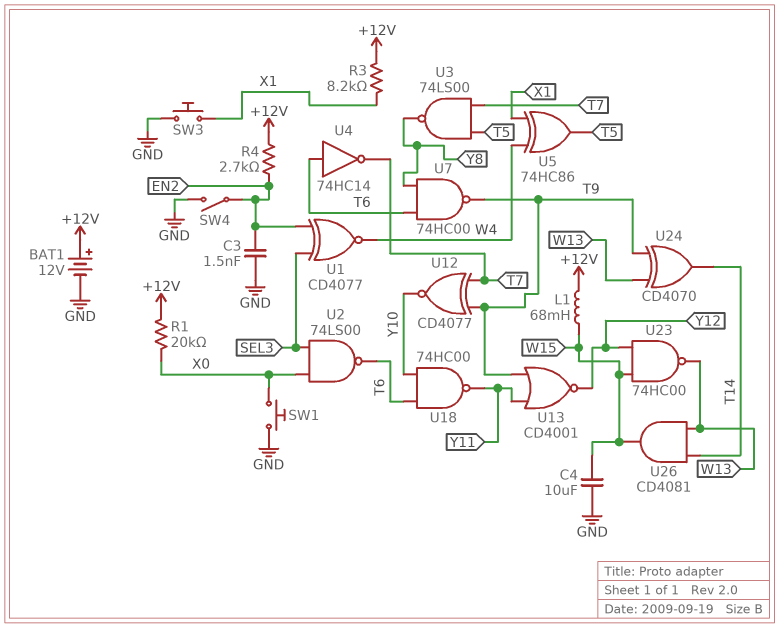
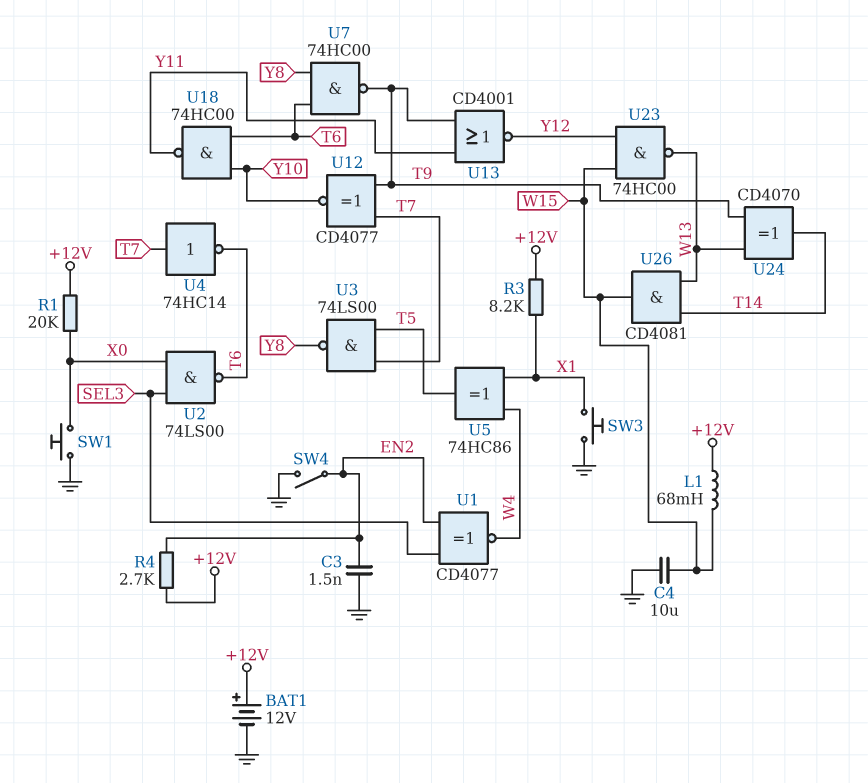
U4: NOT 74HC14 (in T6, out T7) -> NOT 74HC14 (in T7, out T6)

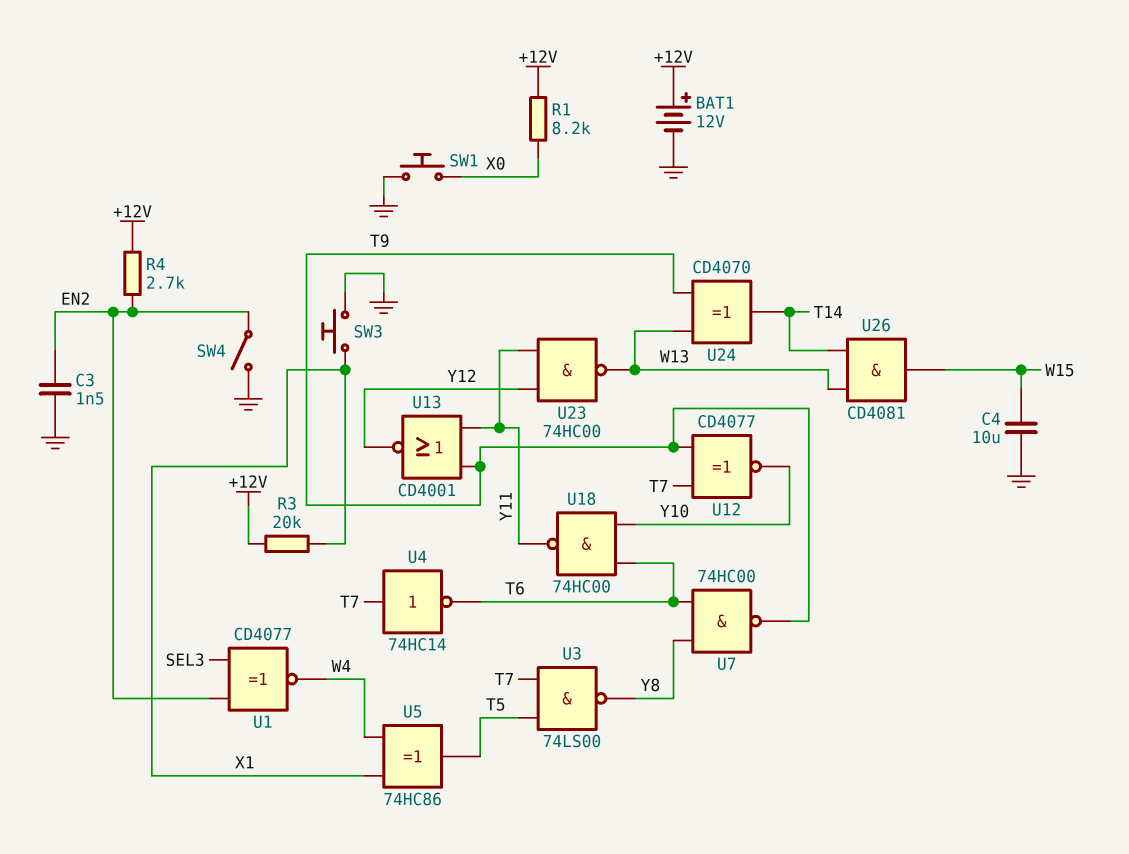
L1: 68mH (+12V, W15) -> none
R1: 20k (+12V, X0) -> 8.2k (+12V, X0)
R3: 8.2k (+12V, X1) -> 20k (+12V, X1)
U2: NAND 74LS00 (in SEL3, in X0, out T6) -> none
U23: NAND 74HC00 (in W15, in Y12, out W13) -> NAND 74HC00 (in Y11, in Y12, out W13)

